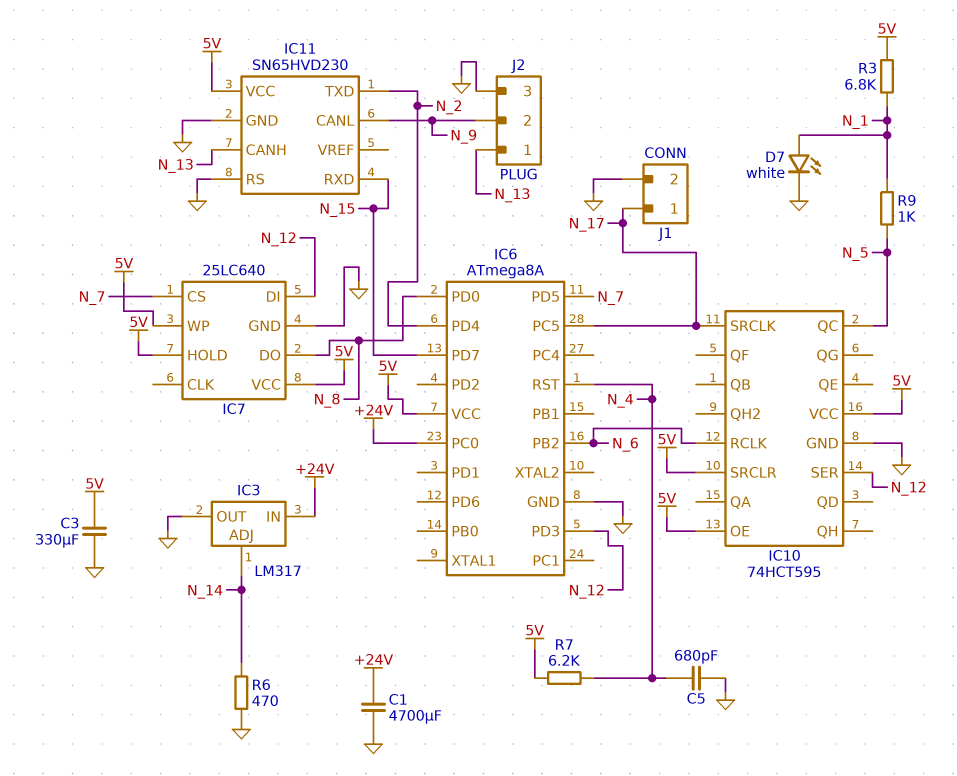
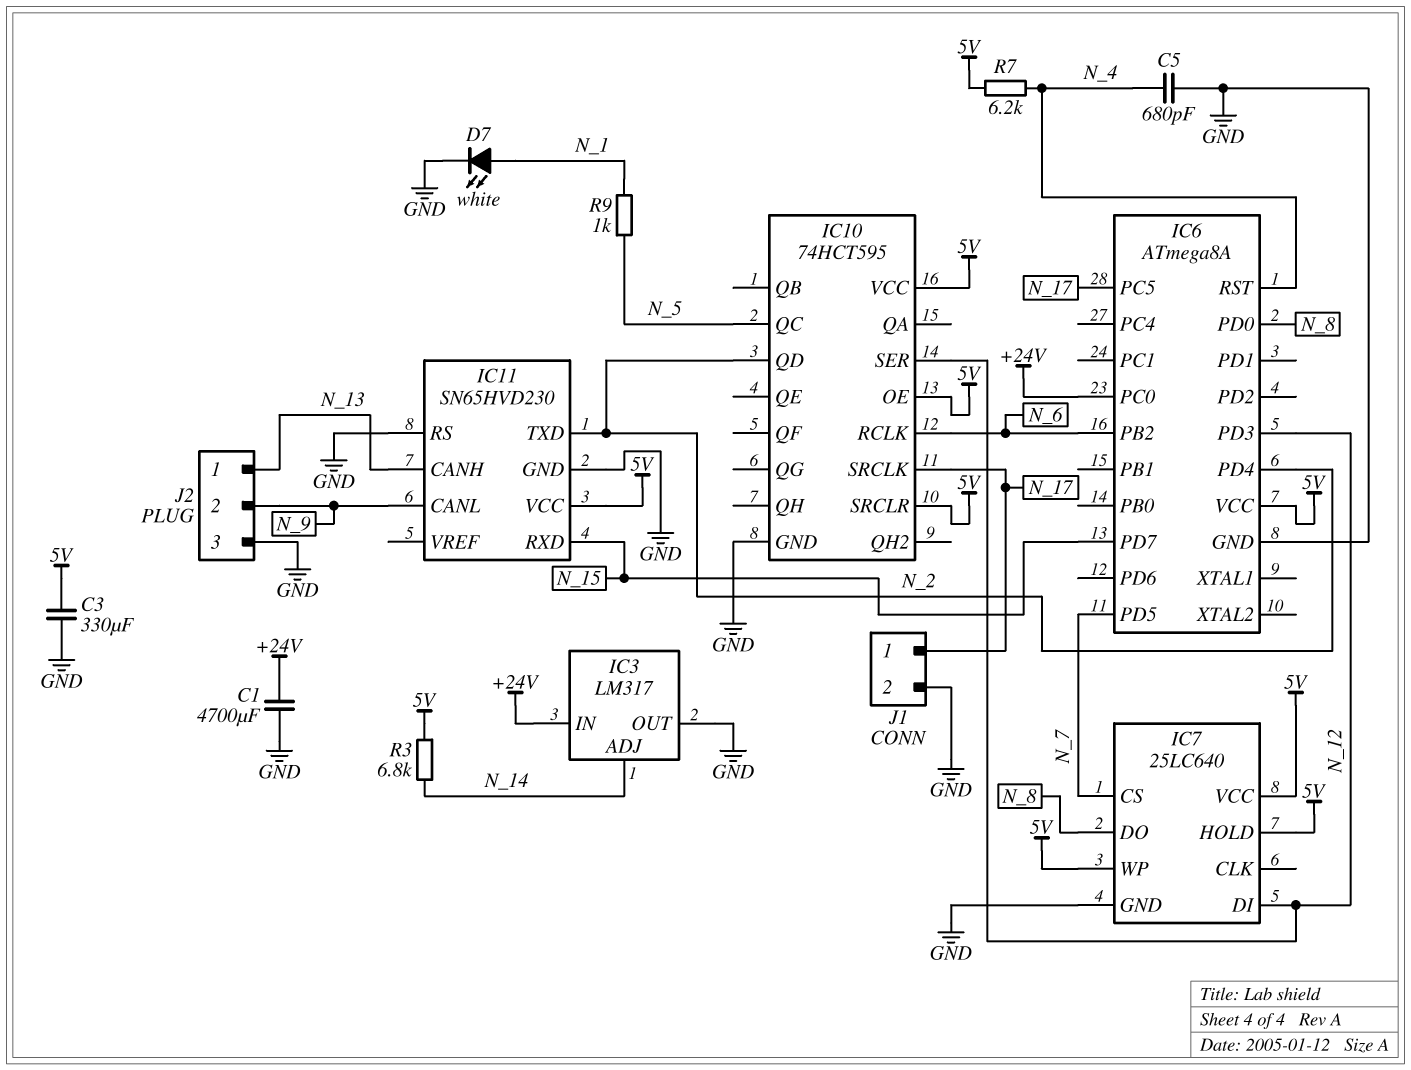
IC10 pin QD: none -> N_2
R3: 6.8k (5V, N_1) -> 6.8k (5V, N_14)
R6: 470 (GND, N_14) -> none

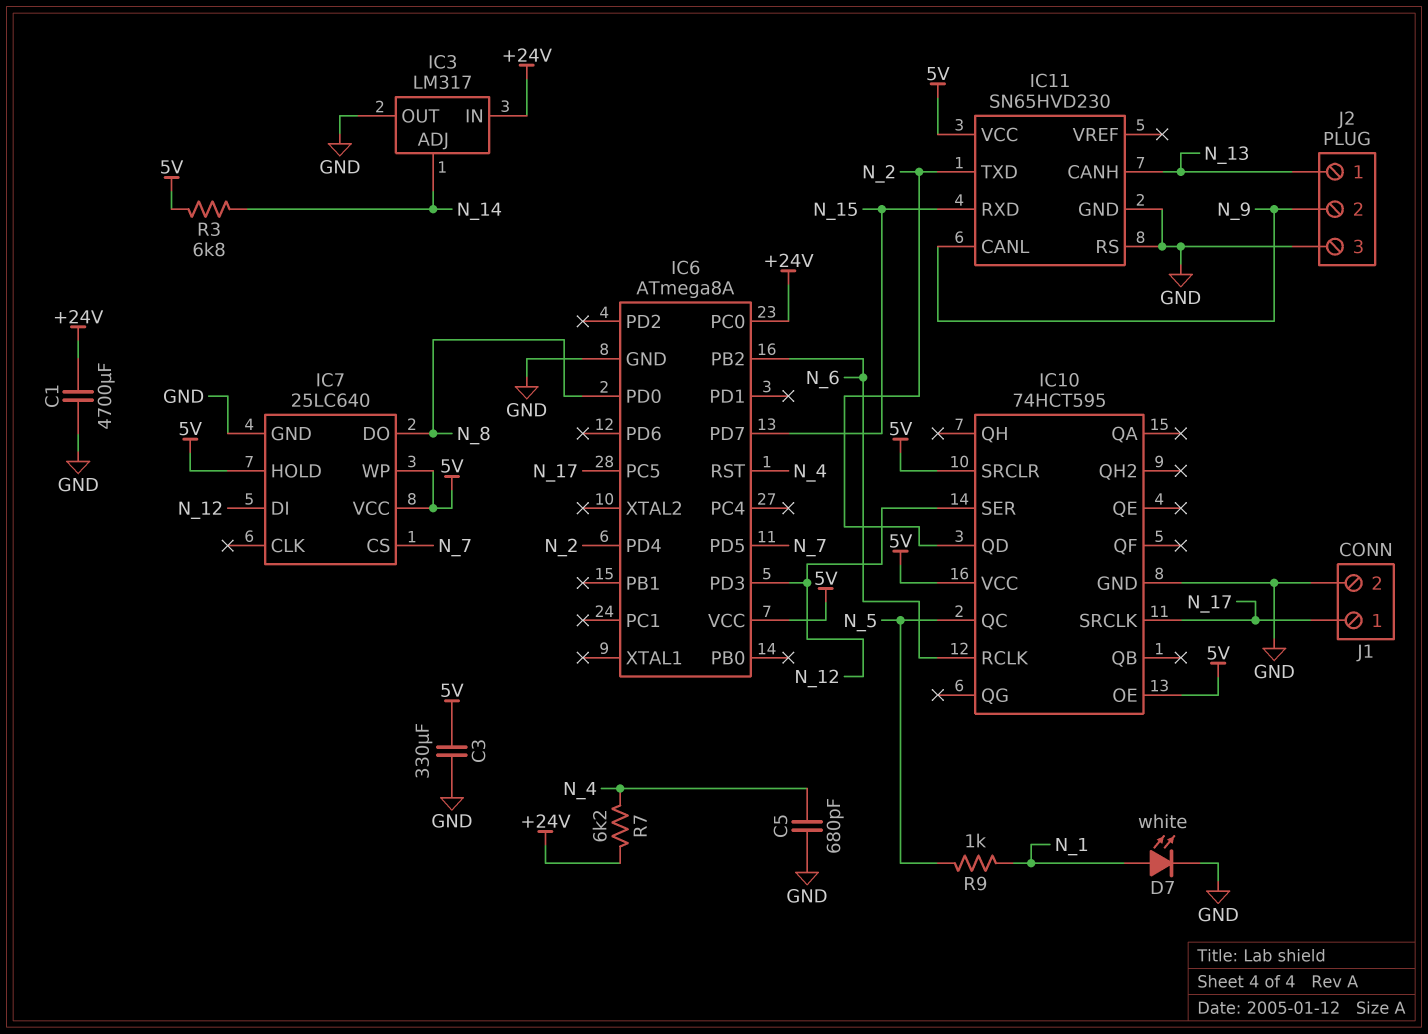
R7: 6.2k (5V, N_4) -> 6.2k (+24V, N_4)

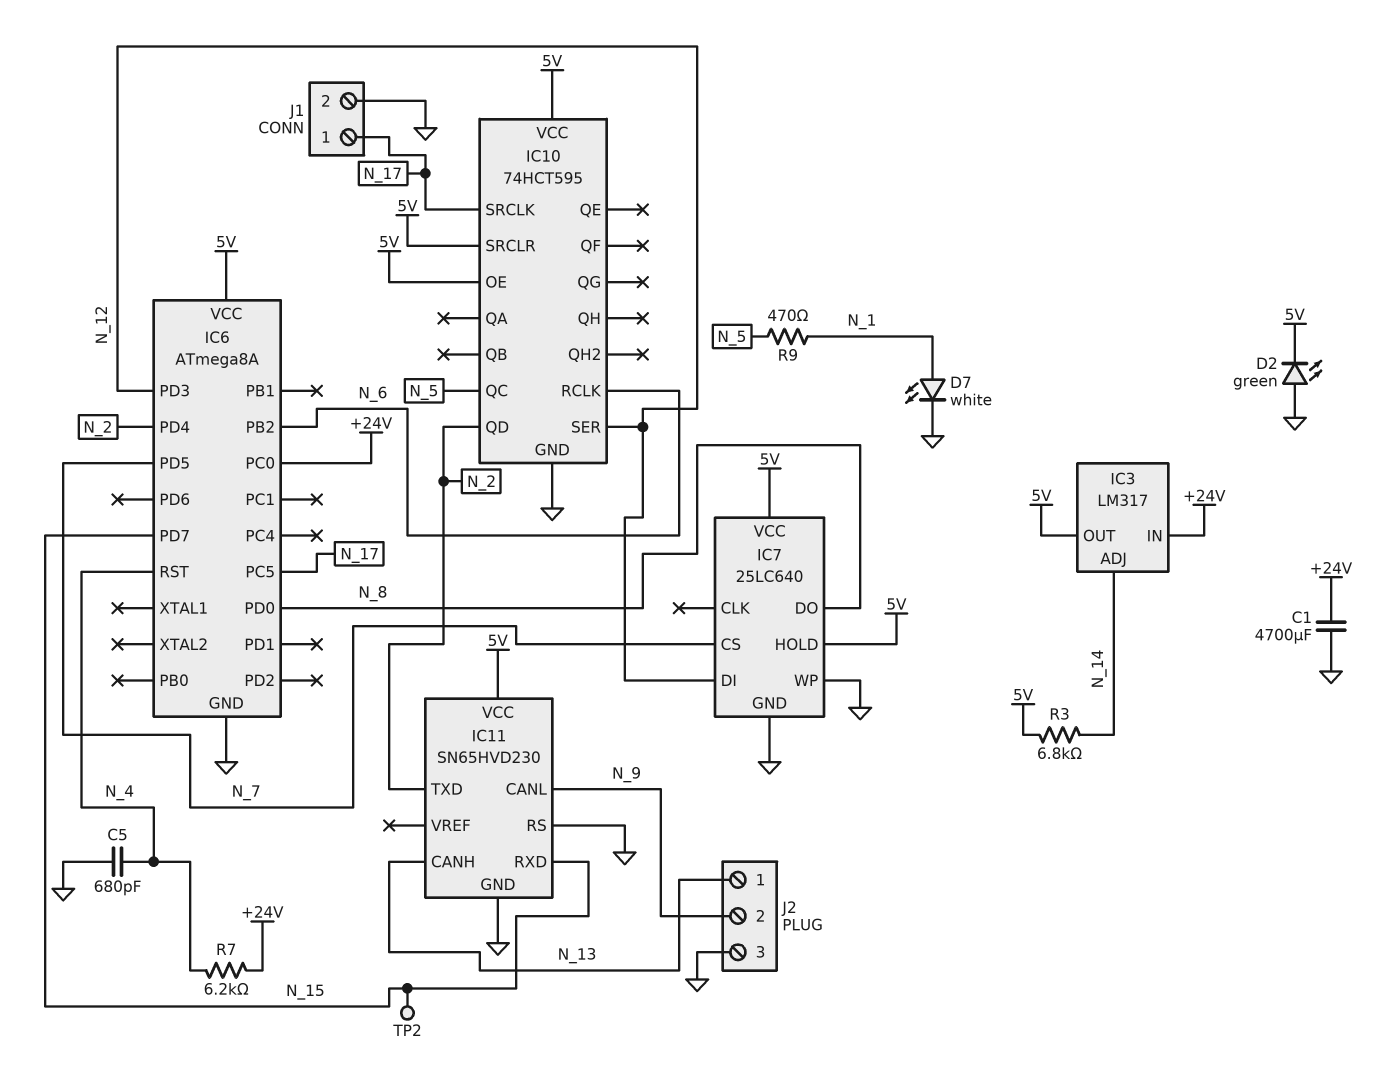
C3: 330uF (5V, GND) -> none
D2: none -> LED green (A GND, K 5V)
IC3 pin OUT: GND -> 5V
IC7 pin WP: 5V -> GND
R9: 1k (N_1, N_5) -> 470 (N_1, N_5)
TP2: none -> test point (N_15)

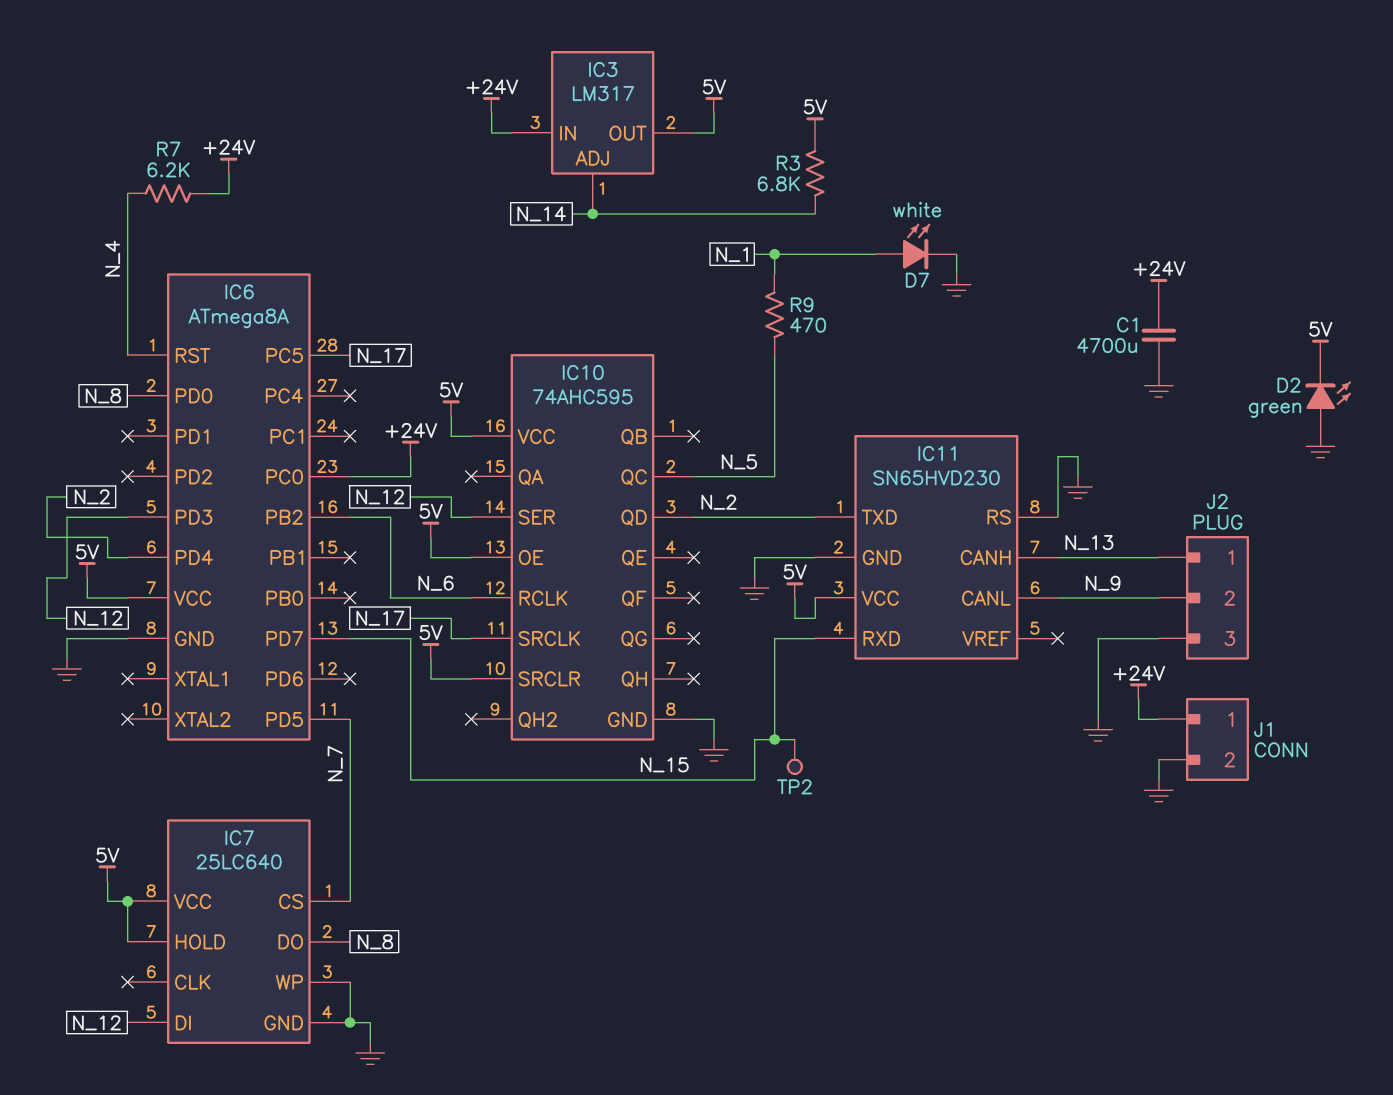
C5: 680pF (GND, N_4) -> none
IC10: 74HCT595 -> 74AHC595
J1 pin 1: N_17 -> +24V

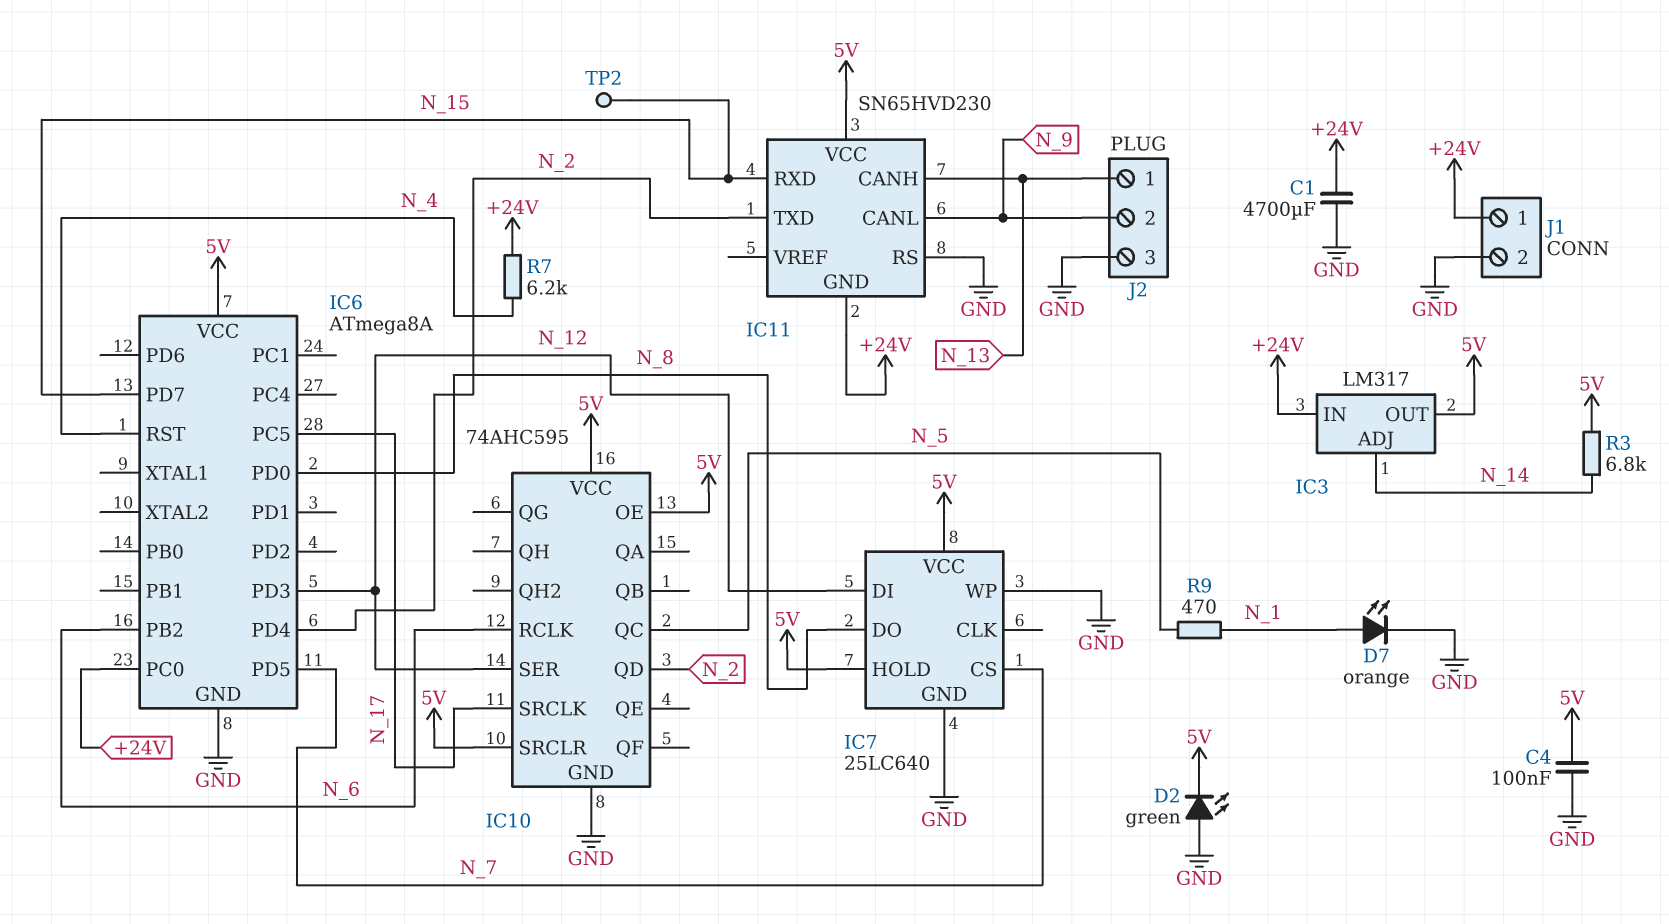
C4: none -> 100nF (5V, GND)
D7: LED white (A N_1, K GND) -> LED orange (A N_1, K GND)
IC11 pin GND: GND -> +24V

